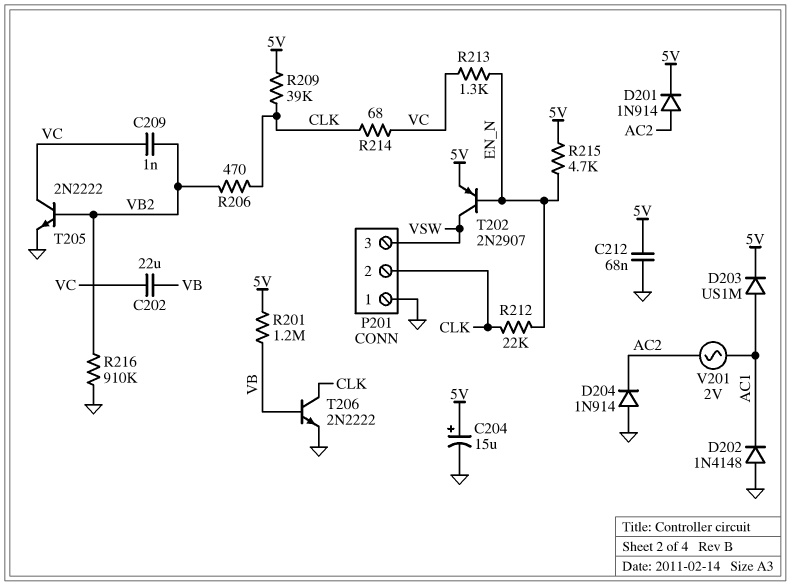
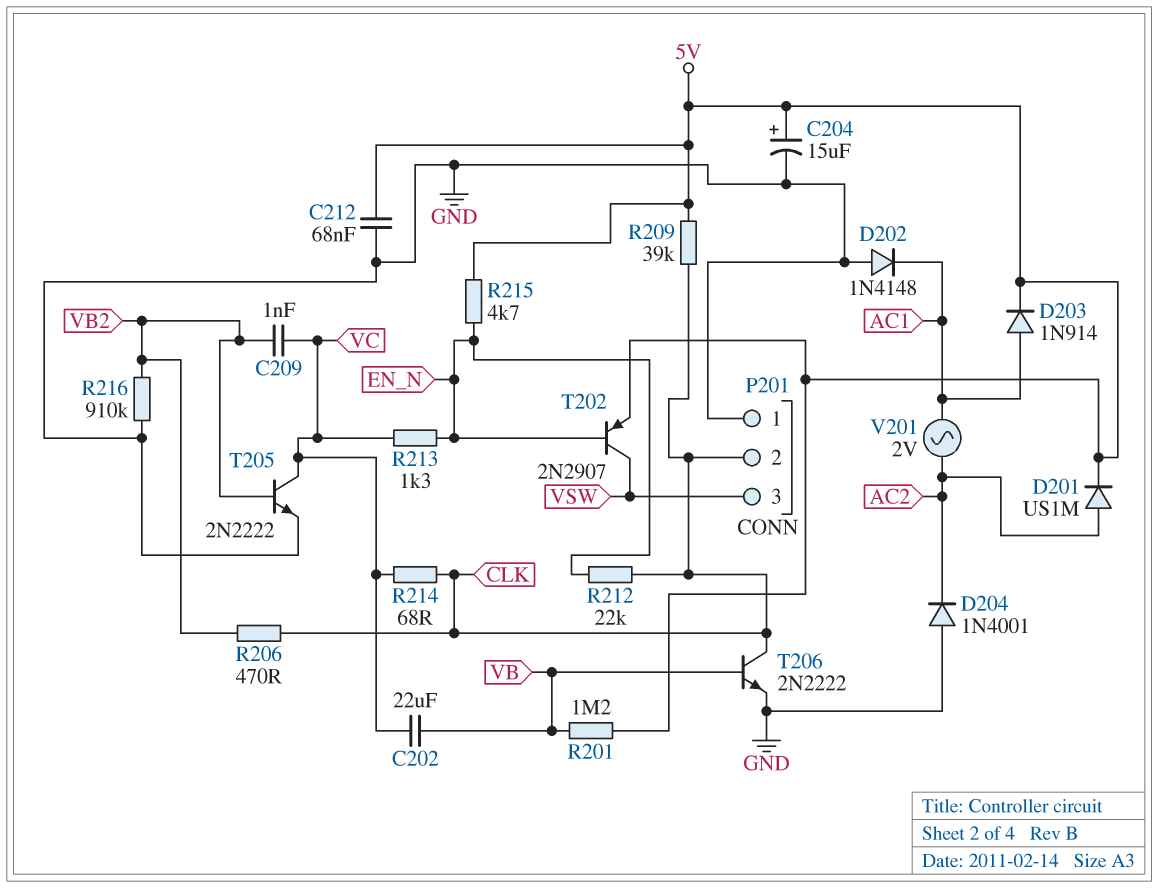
D201: diode 1N914 (A AC2, K 5V) -> diode US1M (A AC2, K 5V)
D203: diode US1M (A AC1, K 5V) -> diode 1N914 (A AC1, K 5V)
D204: diode 1N914 (A GND, K AC2) -> diode 1N4001 (A GND, K AC2)

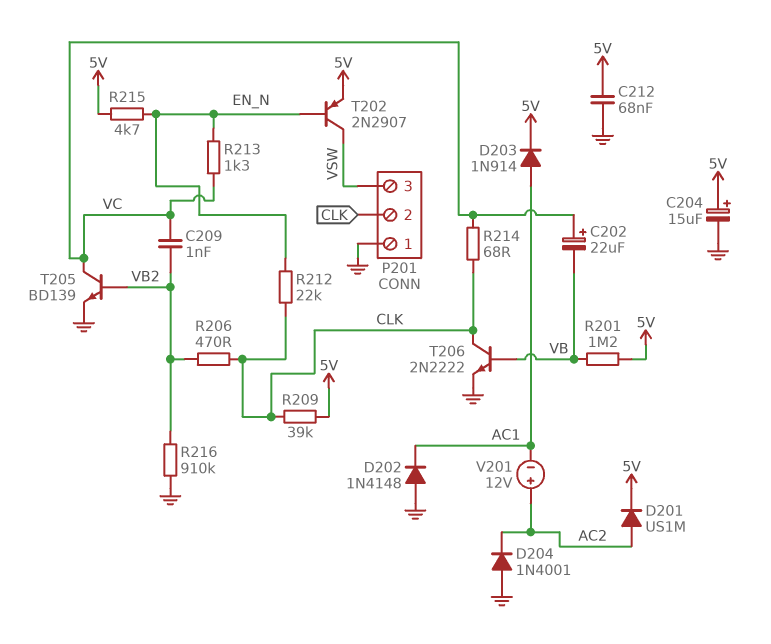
C202: 22uF (VB, VC) -> 22uF (plus VC, minus VB)
T205: NPN 2N2222 (B VB2, C VC, E GND) -> NPN BD139 (B VB2, C VC, E GND)
V201: AC 2V (AC1, AC2) -> 12V (plus AC2, minus AC1)

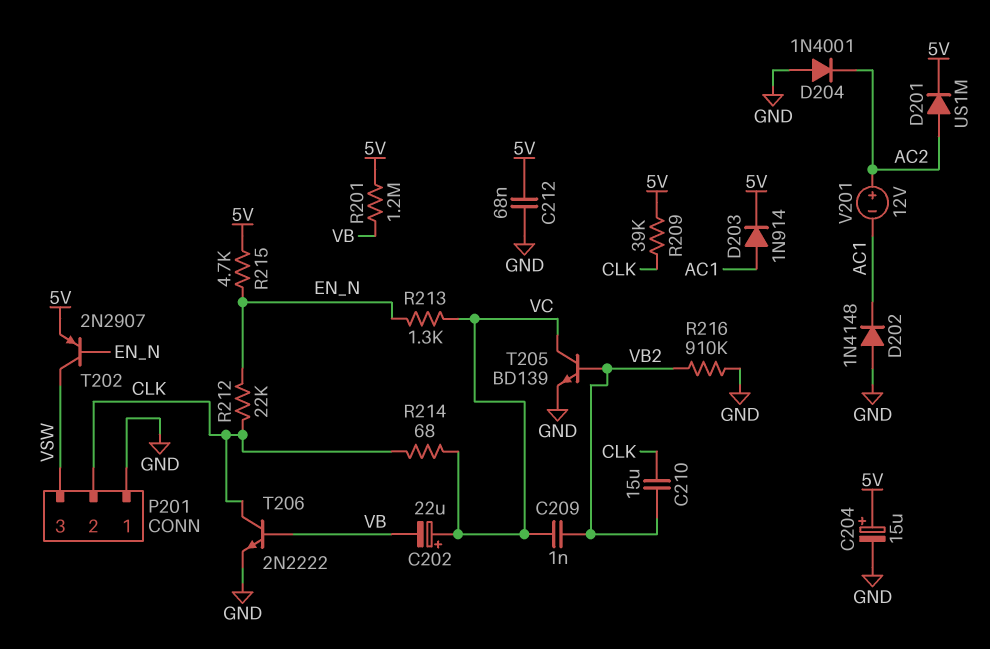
C210: none -> 15uF (CLK, VB2)
R206: 470 (CLK, VB2) -> none

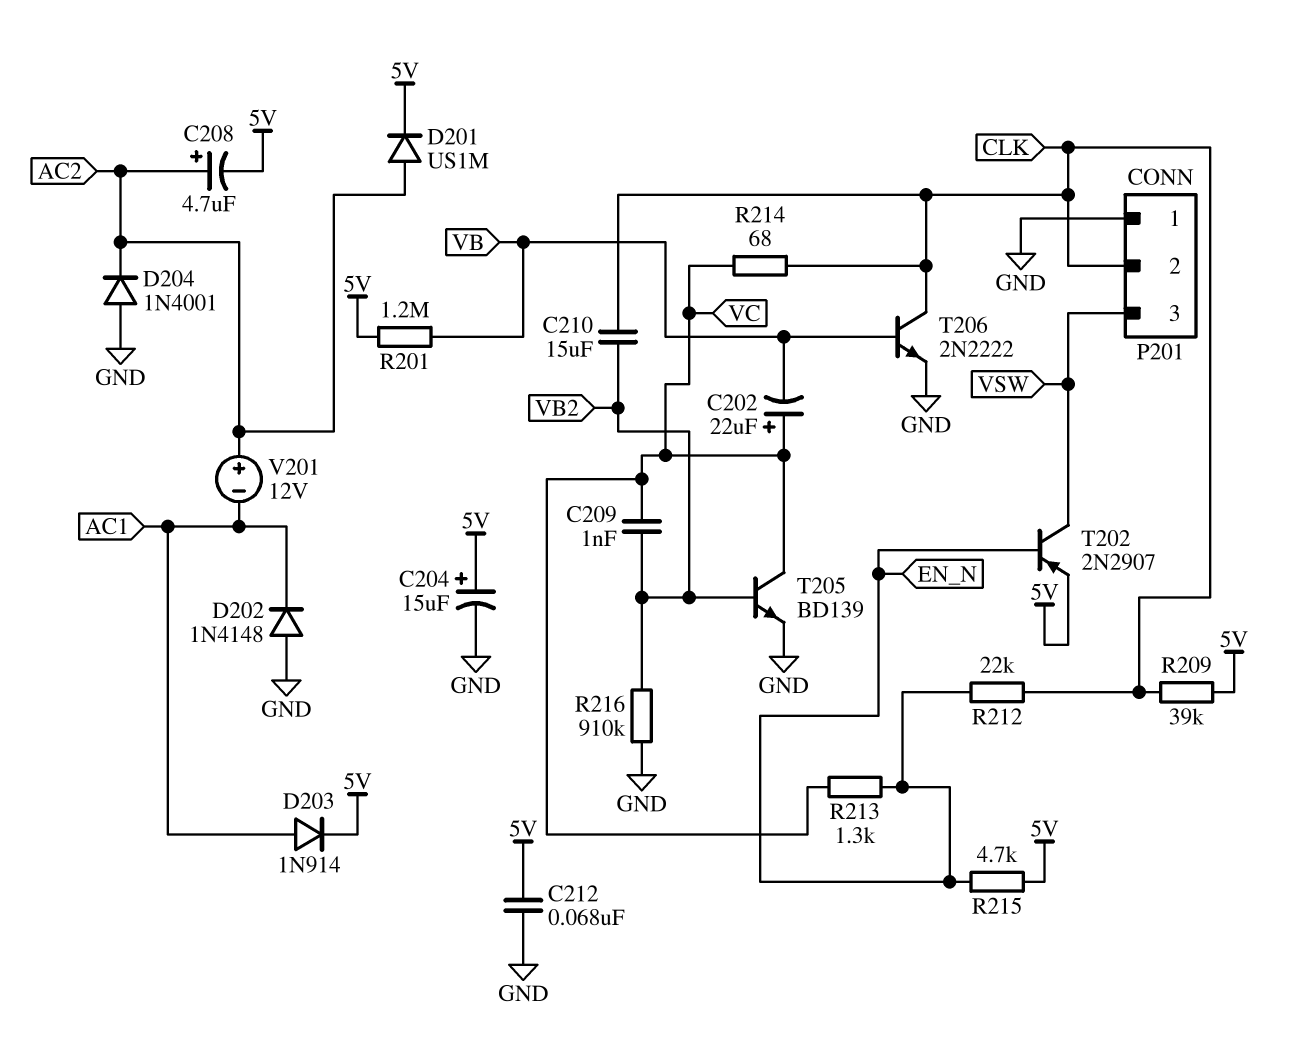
C208: none -> 4.7uF (plus AC2, minus 5V)

